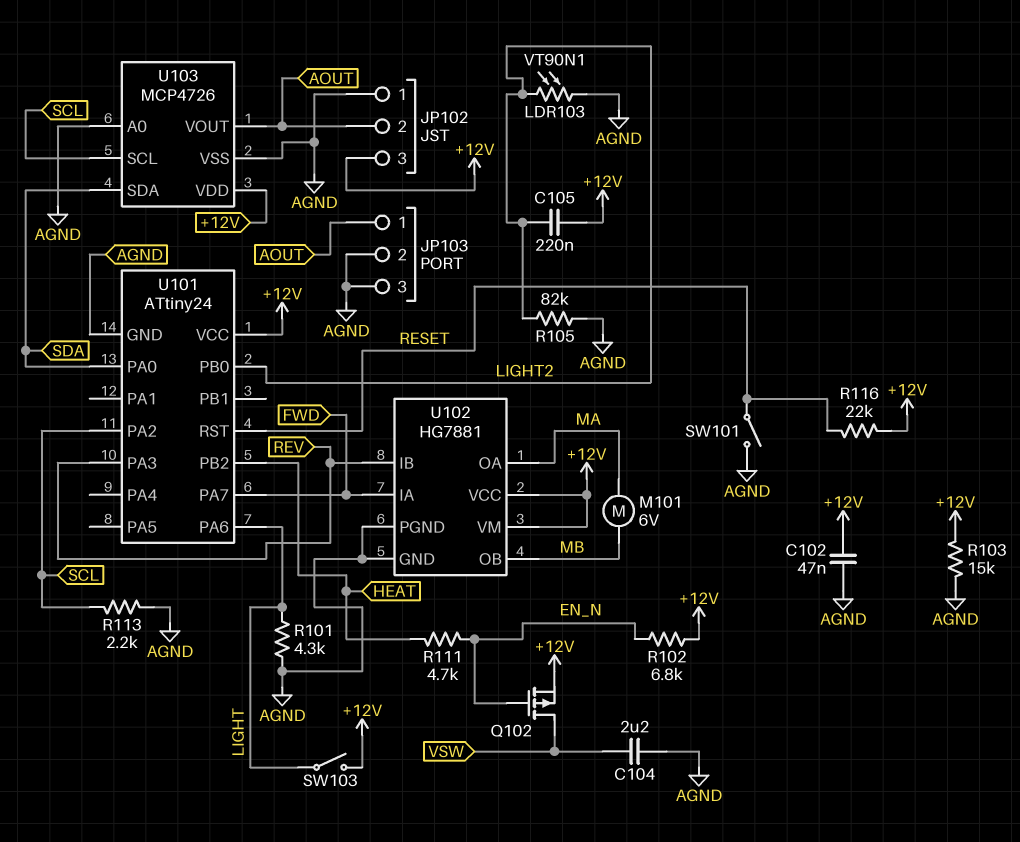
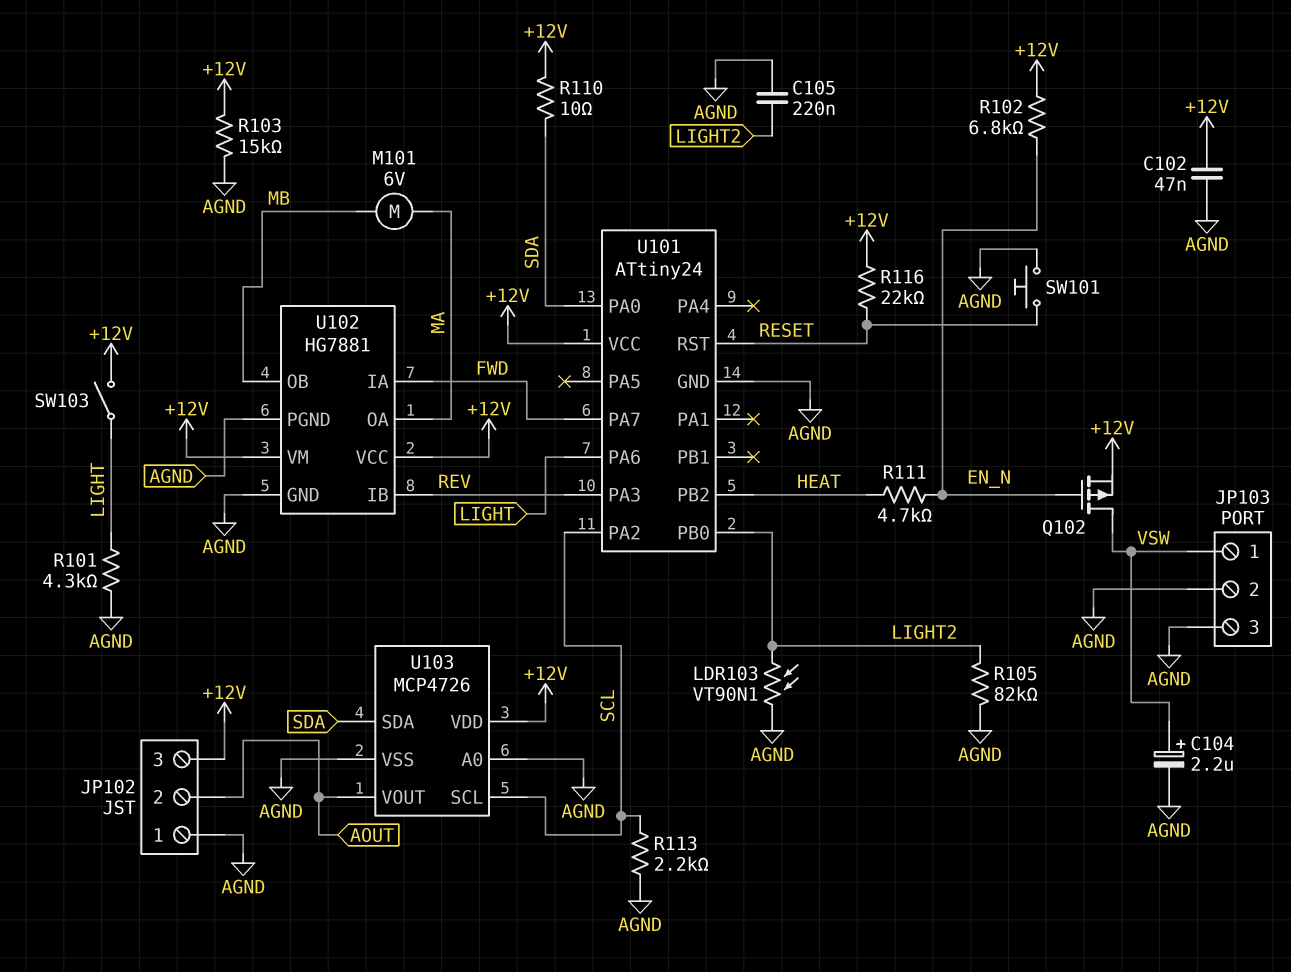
C104: 2.2uF (AGND, VSW) -> 2.2uF (plus VSW, minus AGND)
C105: 220nF (+12V, LIGHT2) -> 220nF (AGND, LIGHT2)
JP103 pin 1: AOUT -> VSW
R110: none -> 10 (+12V, SDA)
SW101: switch (AGND, RESET) -> button (AGND, RESET)

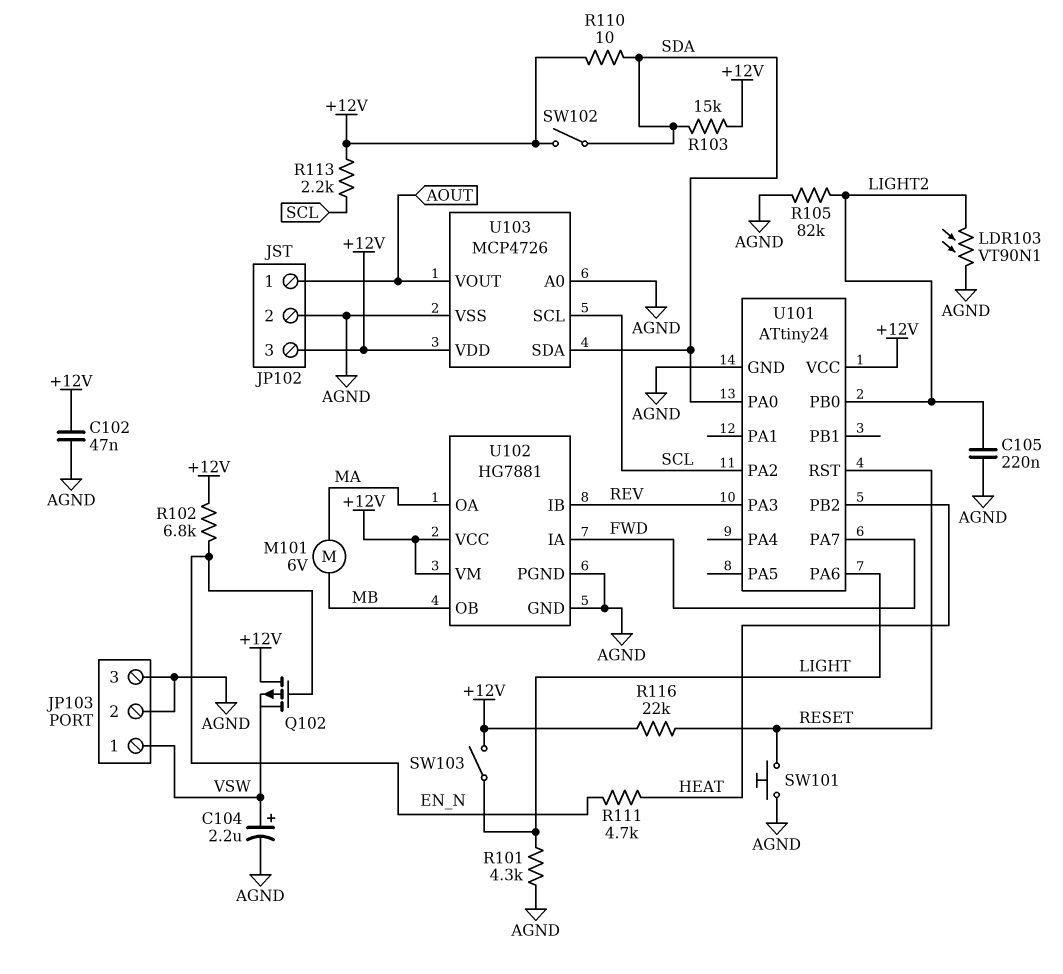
JP102 pin 1: AGND -> AOUT
JP102 pin 2: AOUT -> AGND
Q102: PMOS (G EN_N, D VSW, S +12V) -> PMOS (G EN_N, D +12V, S VSW)
R103: 15k (+12V, AGND) -> 15k (+12V, SDA)
R113: 2.2k (AGND, SCL) -> 2.2k (+12V, SCL)
SW102: none -> switch (+12V, SDA)

